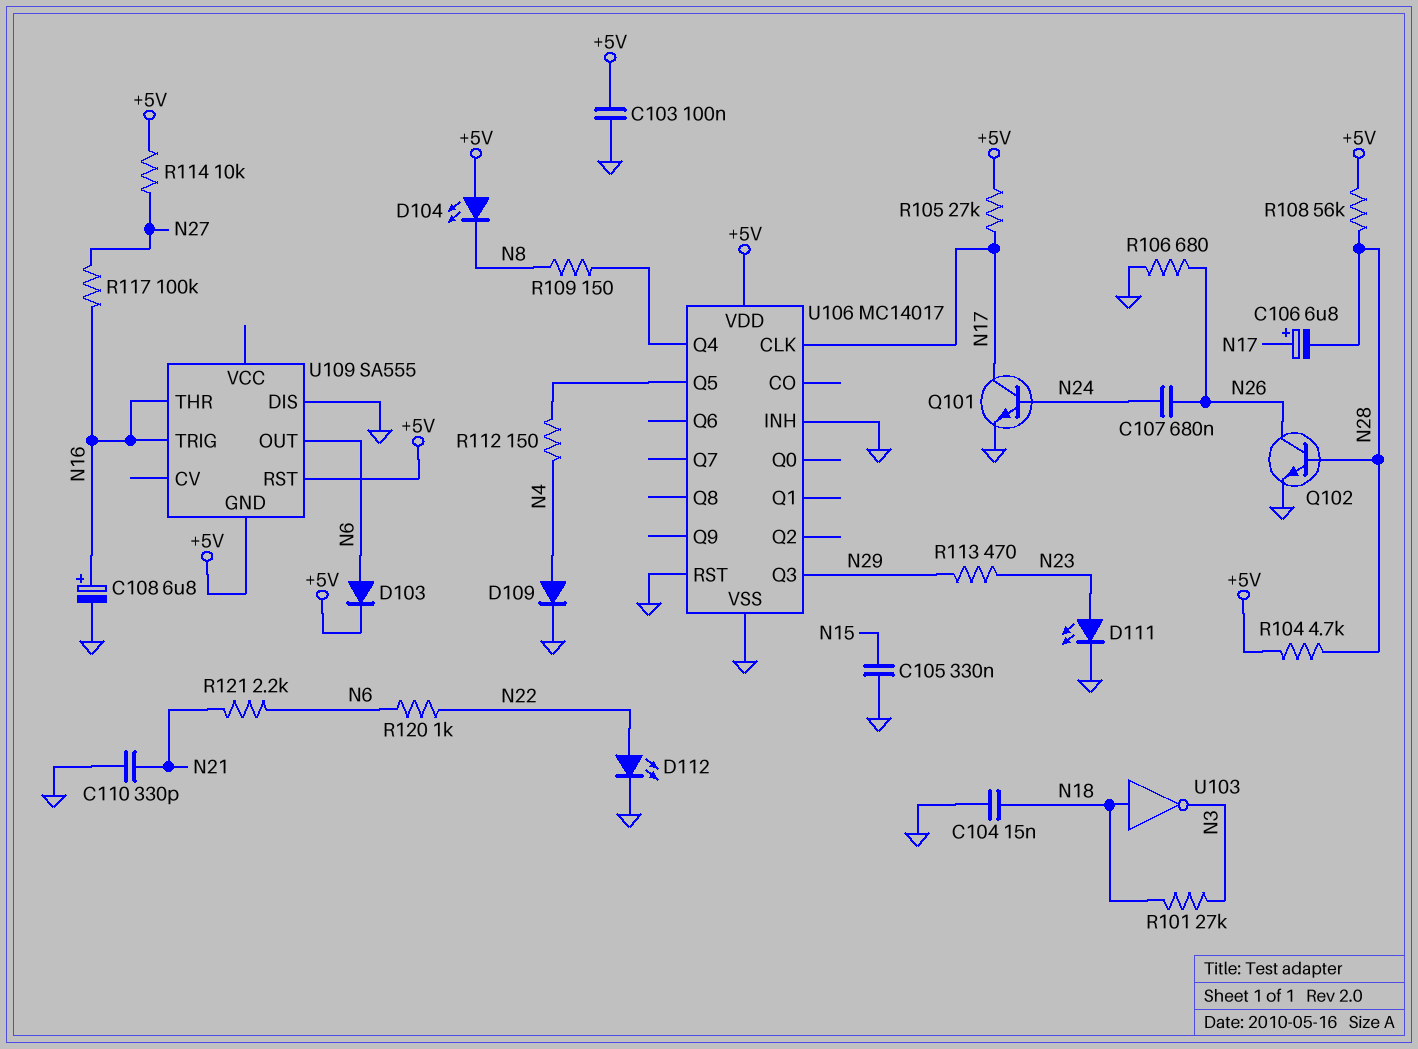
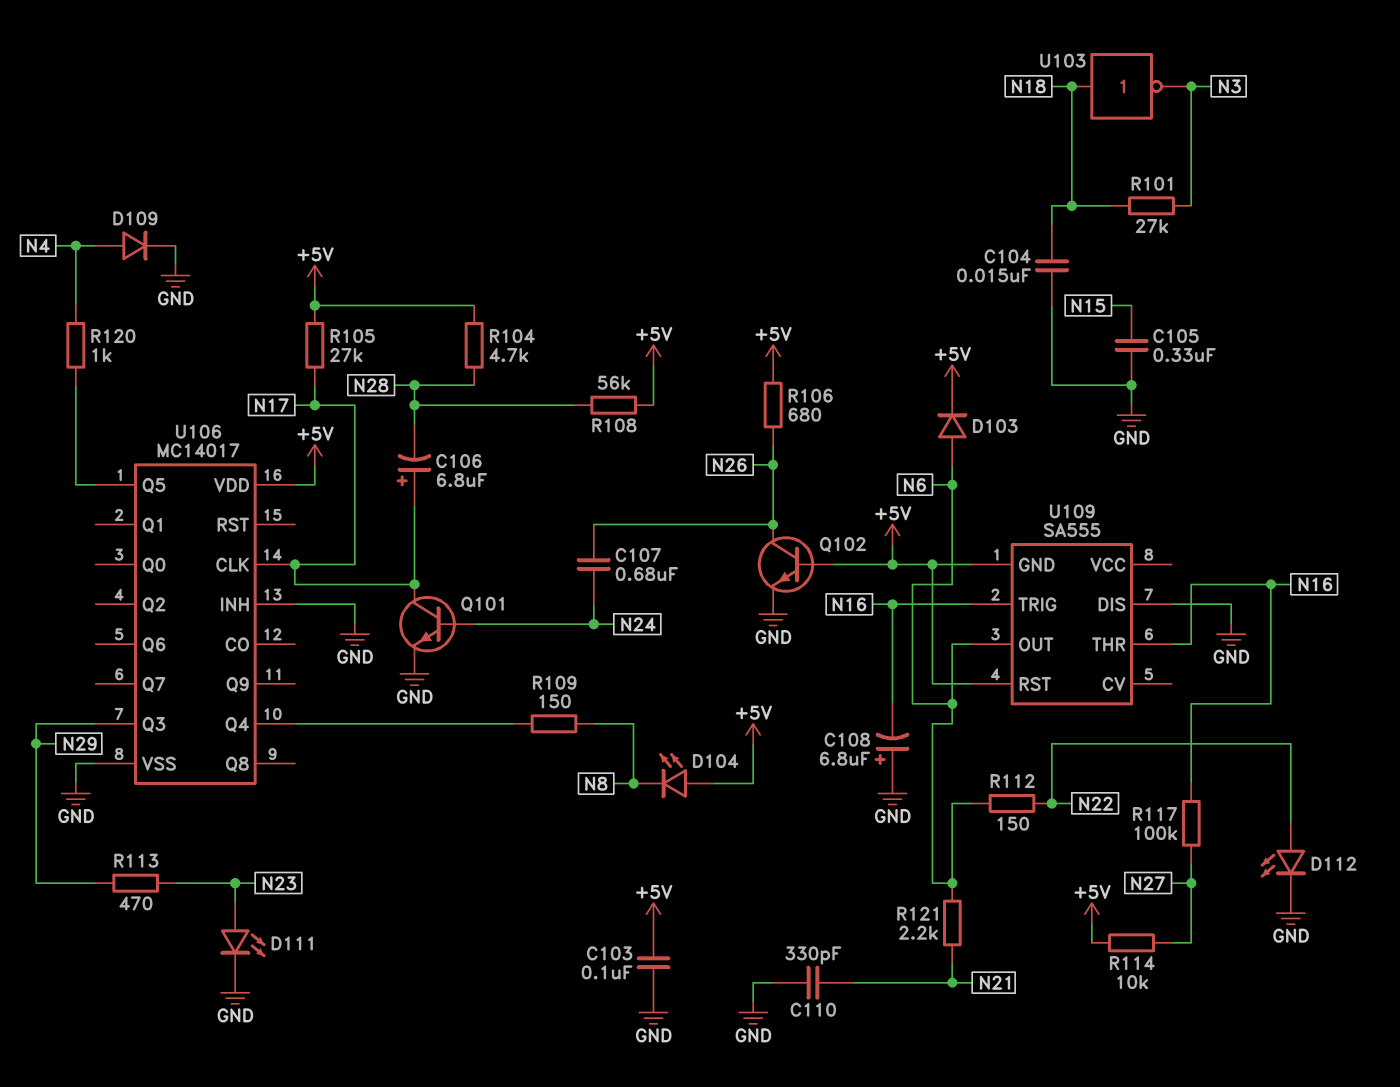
C108: 6.8uF (plus N16, minus GND) -> 6.8uF (plus GND, minus N16)
Q102: NPN (B N28, C N26, E GND) -> NPN (B +5V, C N26, E GND)
R106: 680 (GND, N26) -> 680 (+5V, N26)
R112: 150 (N4, U106/Q5) -> 150 (N6, N22)
R120: 1k (N6, N22) -> 1k (N4, U106/Q5)
U106 pin RST: GND -> none

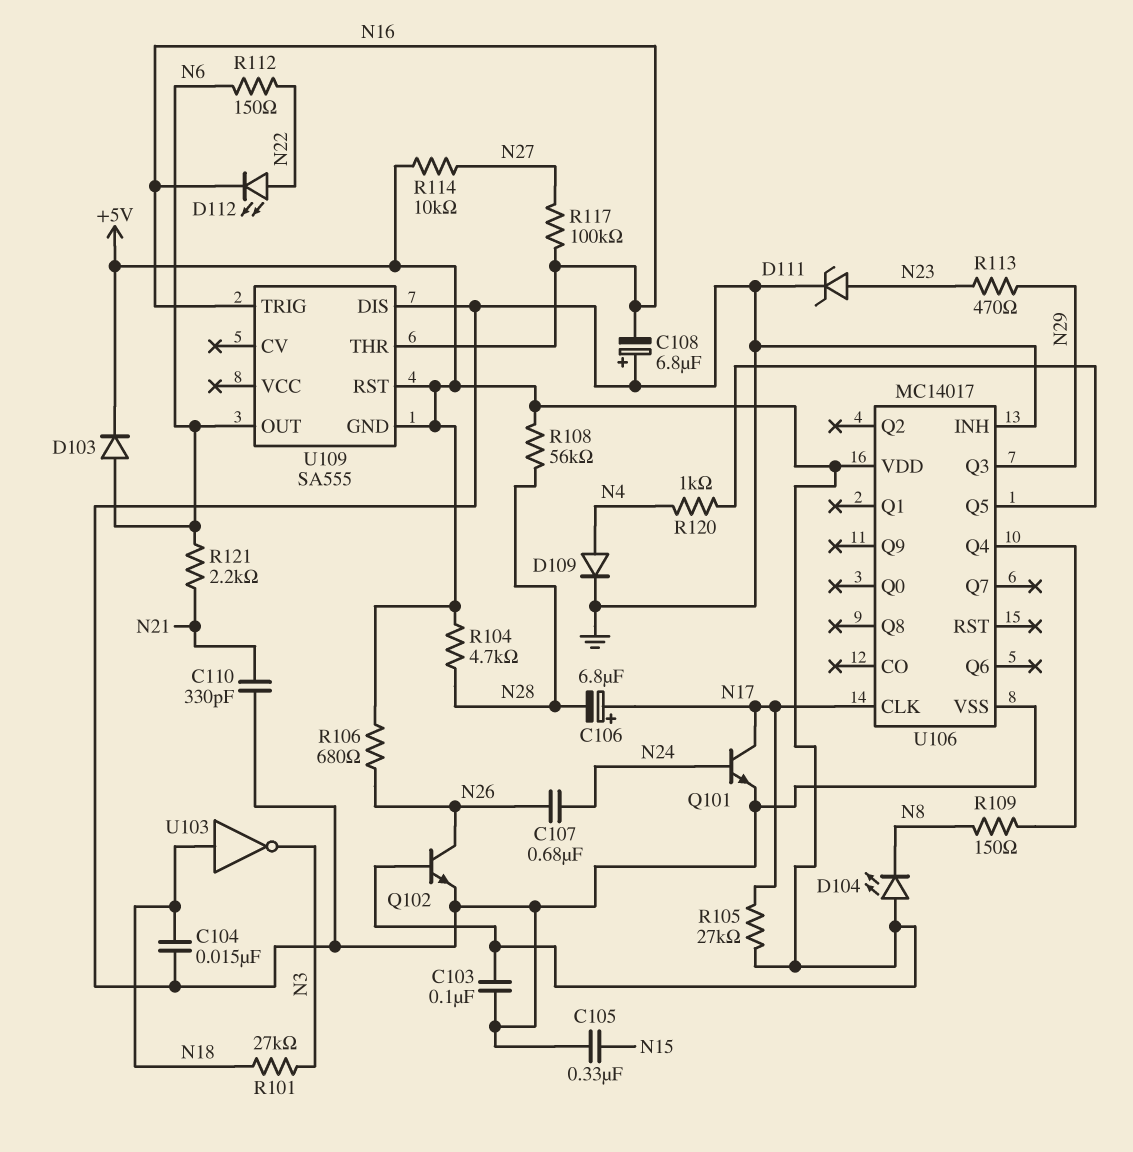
D111: LED (A N23, K GND) -> zener (A N23, K GND)
D112: LED (A N22, K GND) -> LED (A N22, K N16)

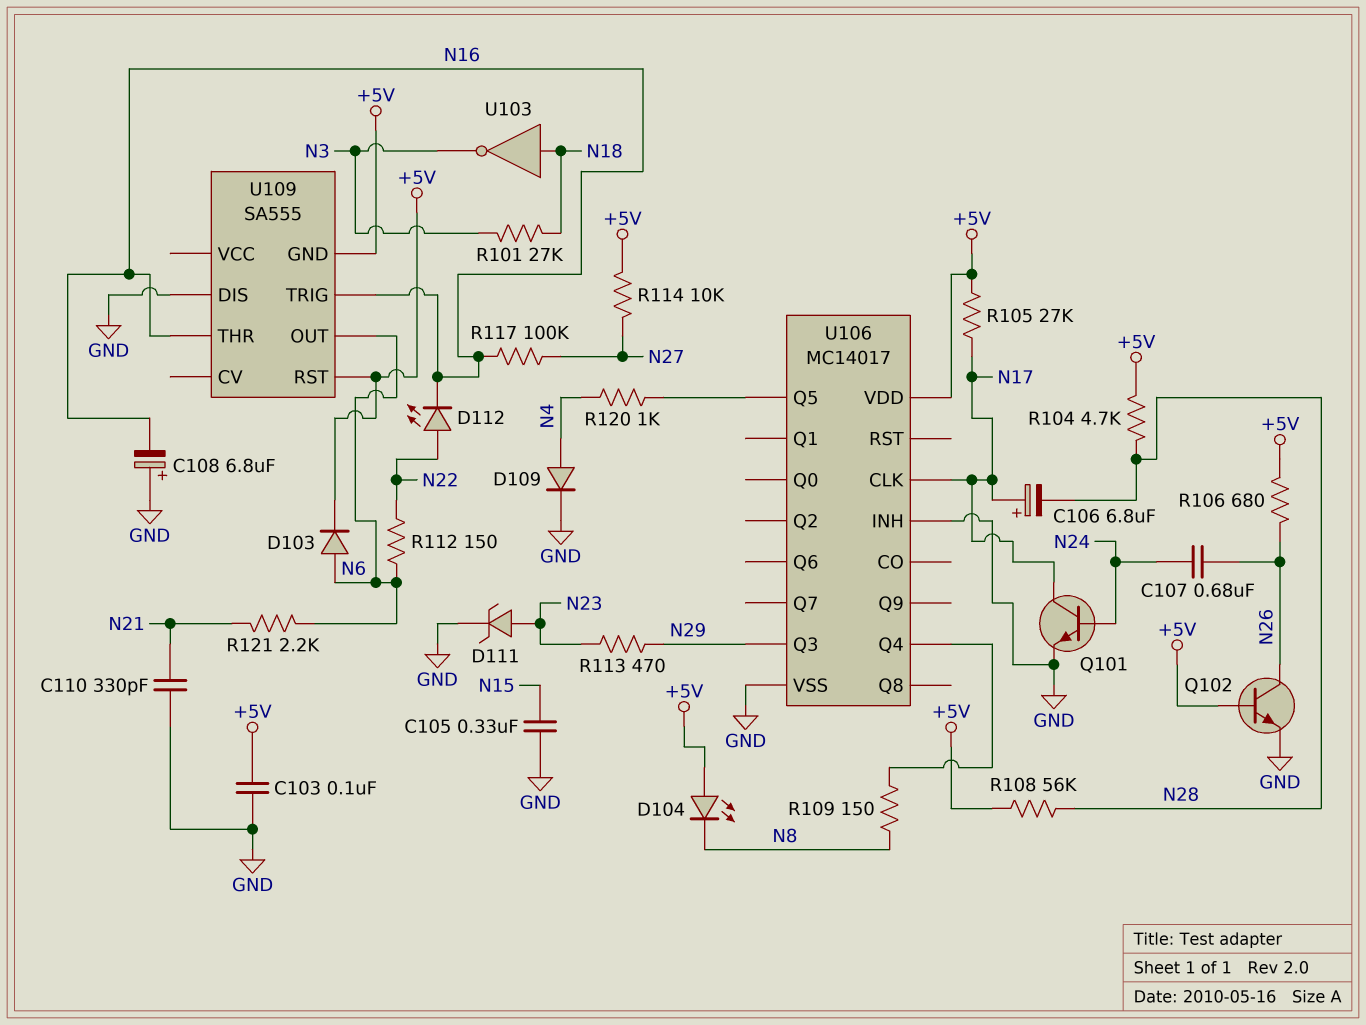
C104: 15nF (GND, N18) -> none

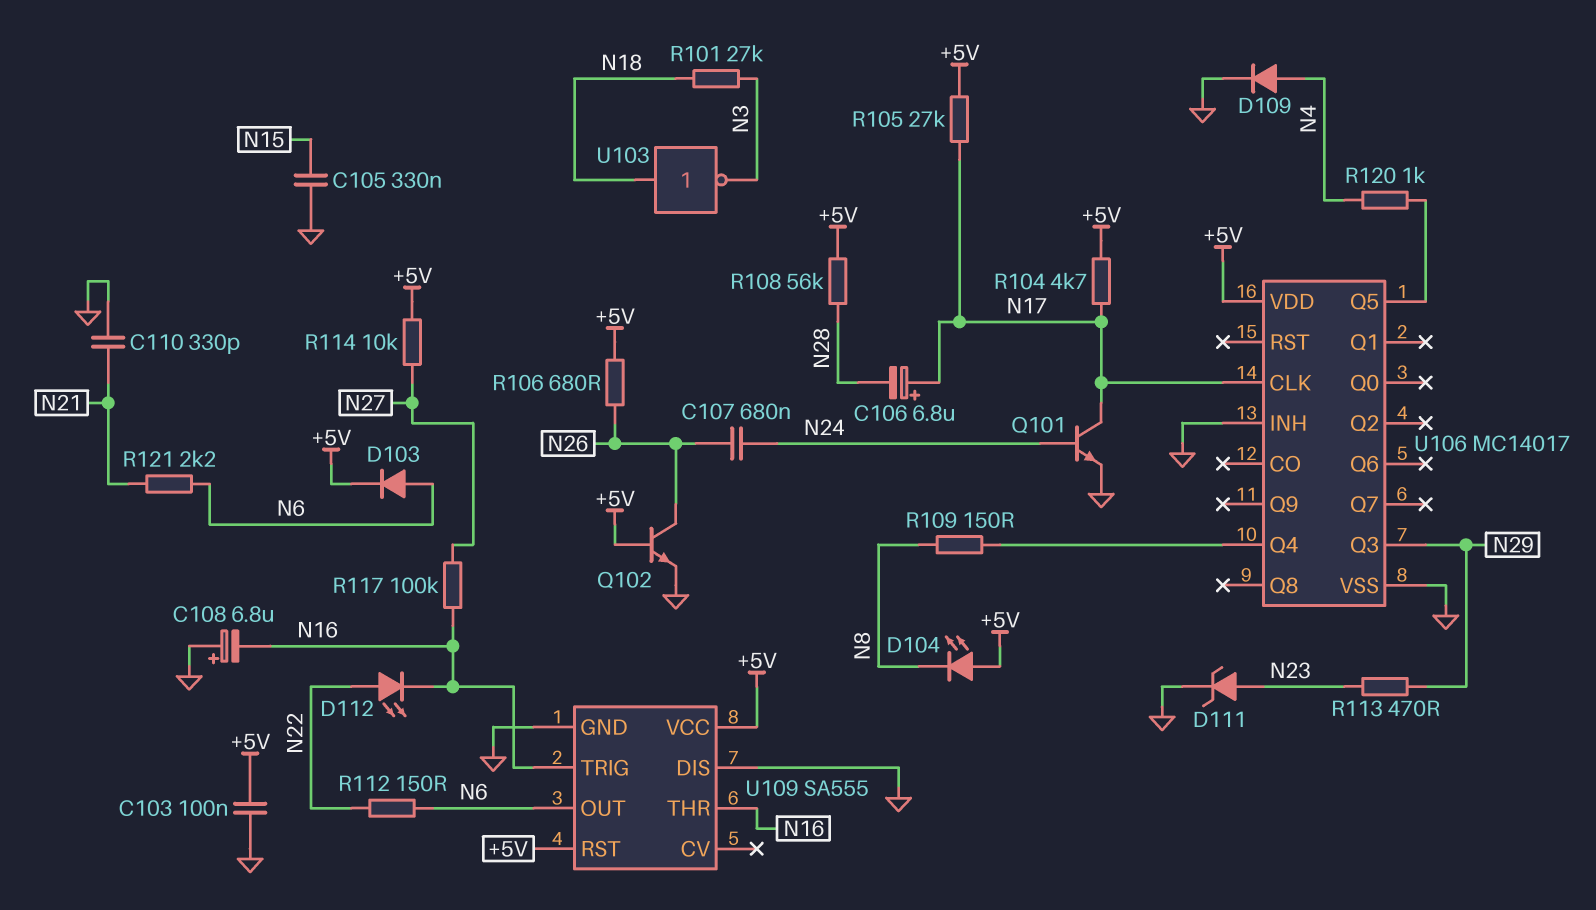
R104: 4.7k (+5V, N28) -> 4.7k (+5V, N17)
U109 pin GND: +5V -> GND
U109 pin VCC: none -> +5V

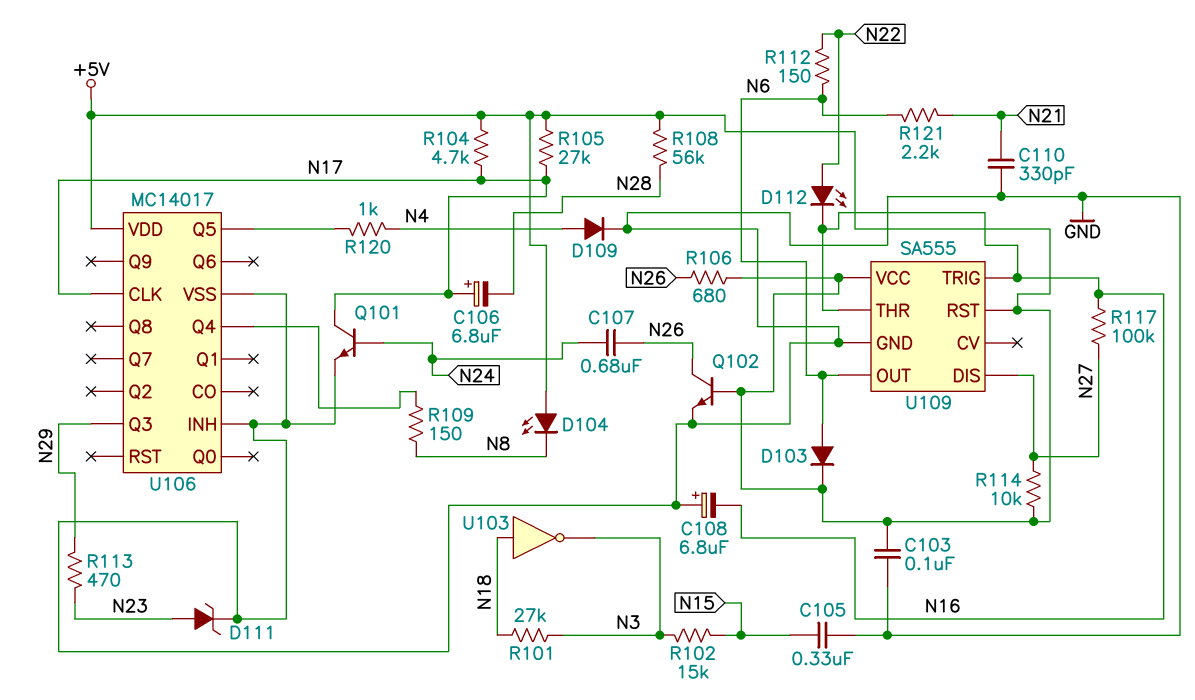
R102: none -> 15k (N3, N15)
U109 pin DIS: GND -> N27

